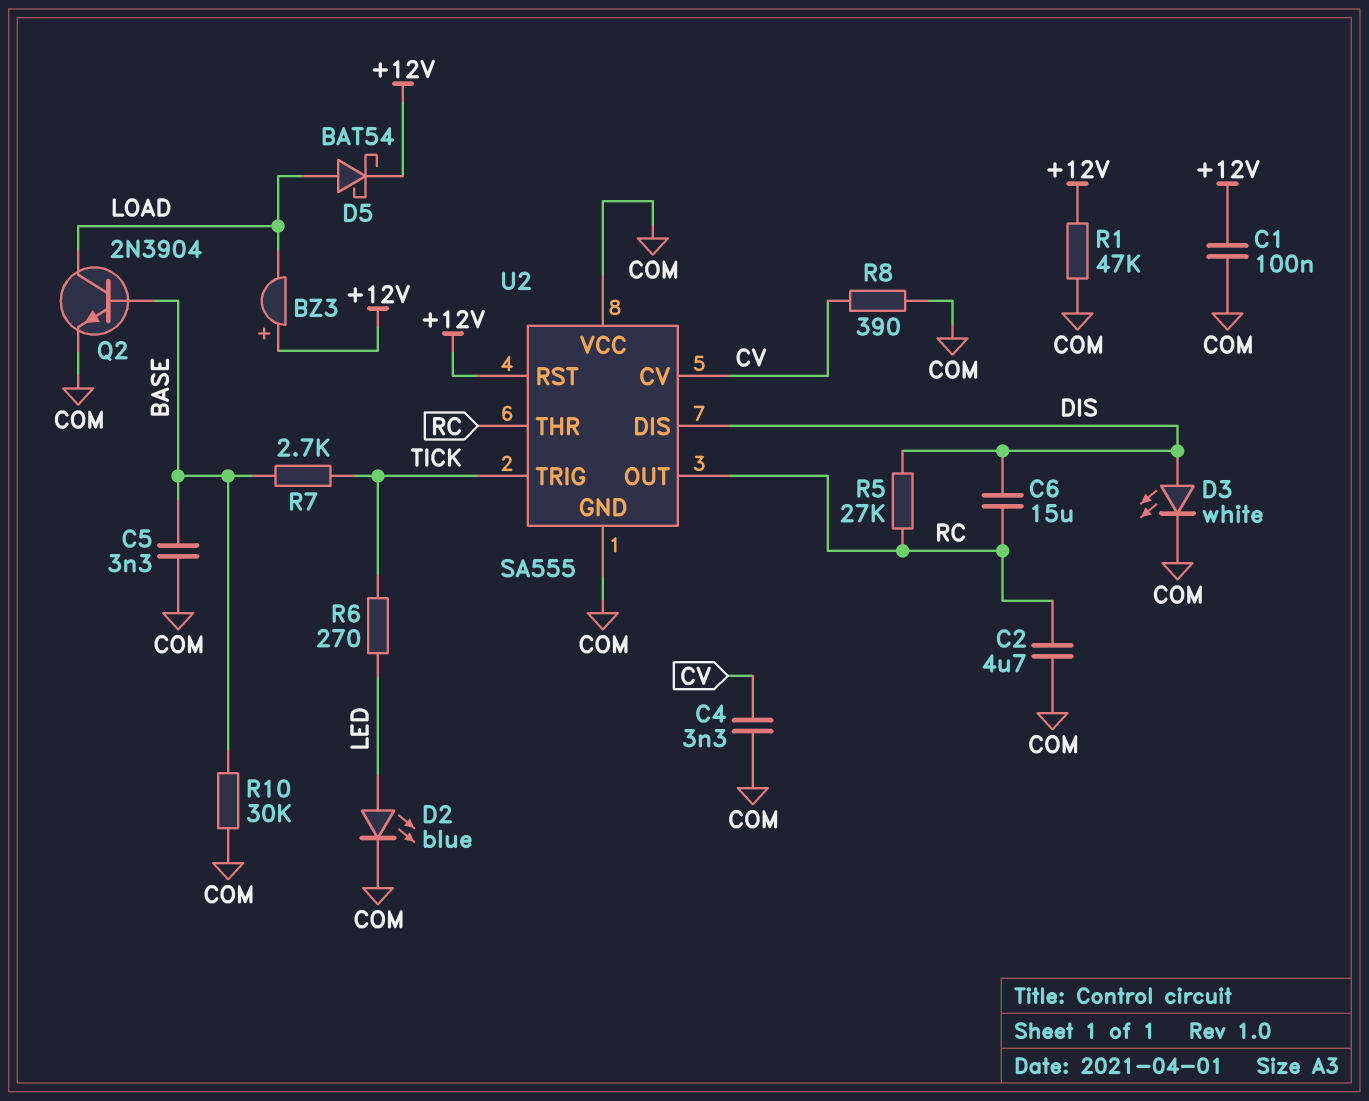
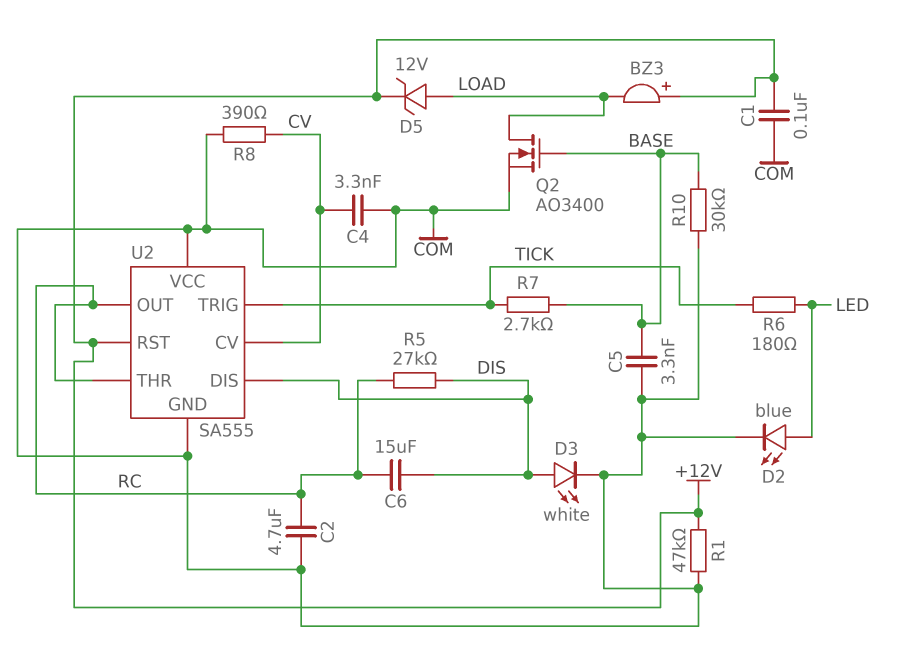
D5: schottky BAT54 (A LOAD, K +12V) -> zener 12V (A LOAD, K +12V)
Q2: NPN 2N3904 (B BASE, C LOAD, E COM) -> NMOS AO3400 (G BASE, D LOAD, S COM)
R6: 270 (LED, TICK) -> 180 (LED, TICK)

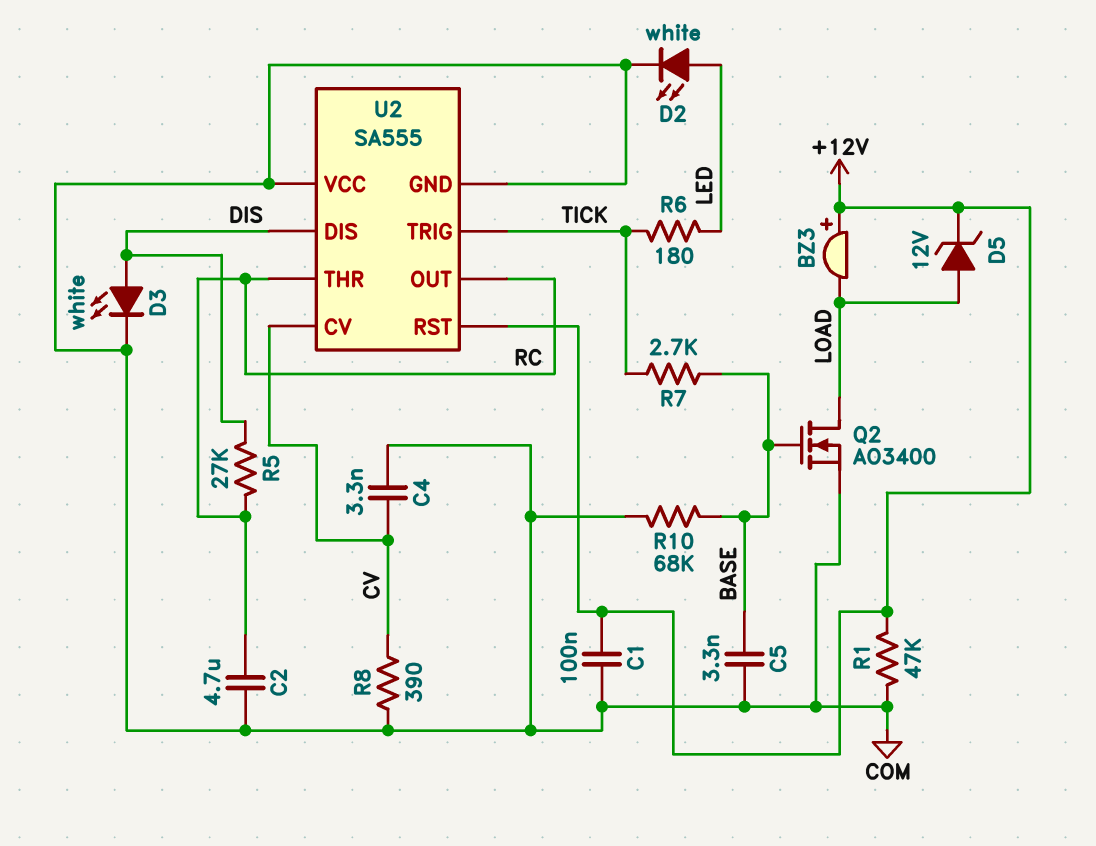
C6: 15uF (DIS, RC) -> none
D2: LED blue (A LED, K COM) -> LED white (A LED, K COM)
R10: 30k (BASE, COM) -> 68k (BASE, COM)

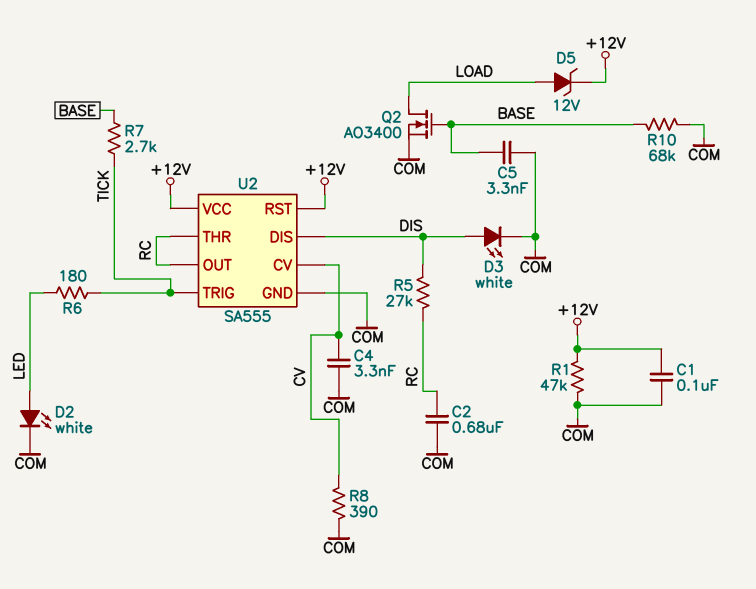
BZ3: buzzer (plus +12V, minus LOAD) -> none
C2: 4.7uF (COM, RC) -> 680nF (COM, RC)
U2 pin VCC: COM -> +12V

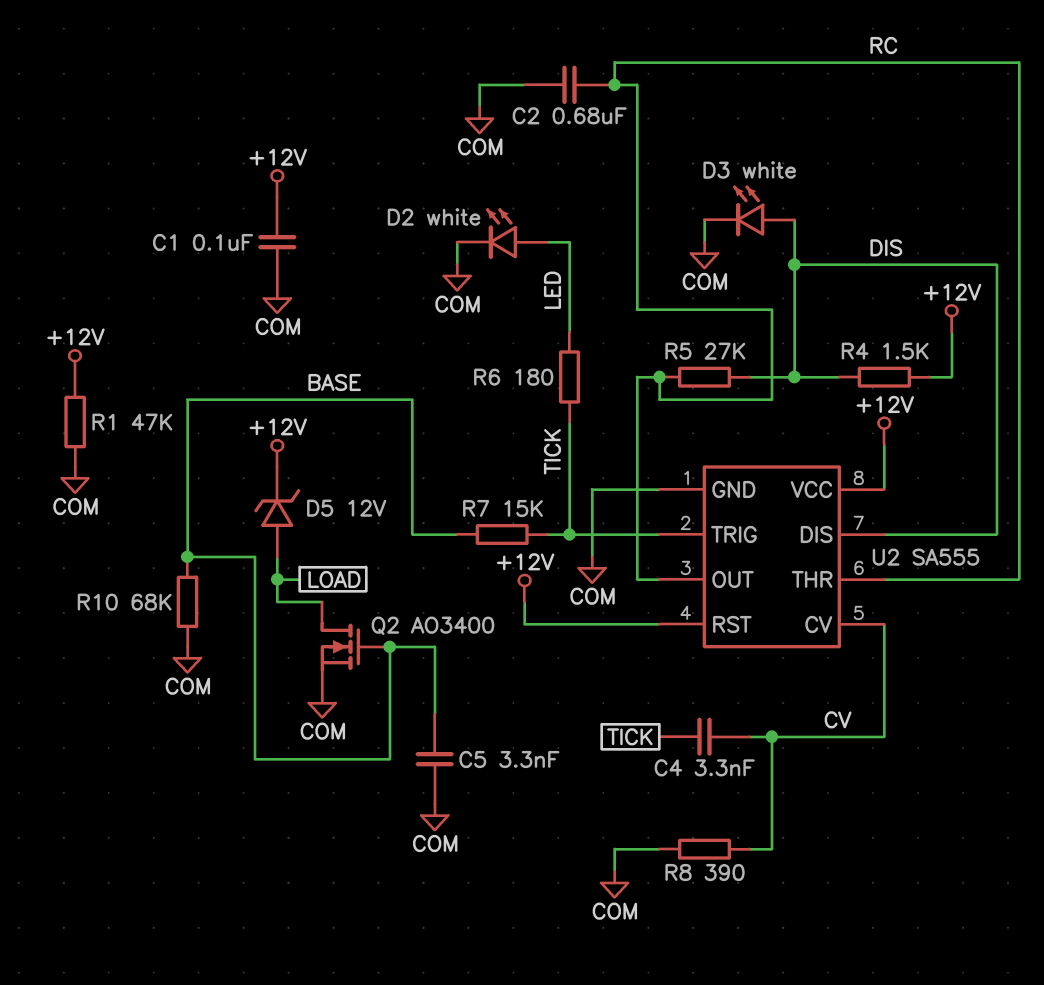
C4: 3.3nF (COM, CV) -> 3.3nF (CV, TICK)
R4: none -> 1.5k (+12V, DIS)
R7: 2.7k (BASE, TICK) -> 15k (BASE, TICK)

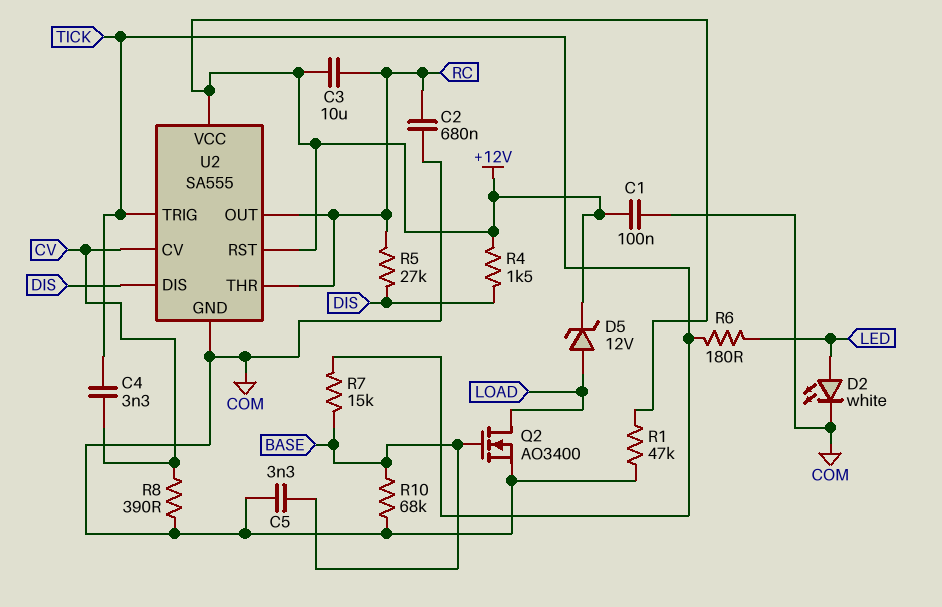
C3: none -> 10uF (+12V, RC)
D3: LED white (A DIS, K COM) -> none

